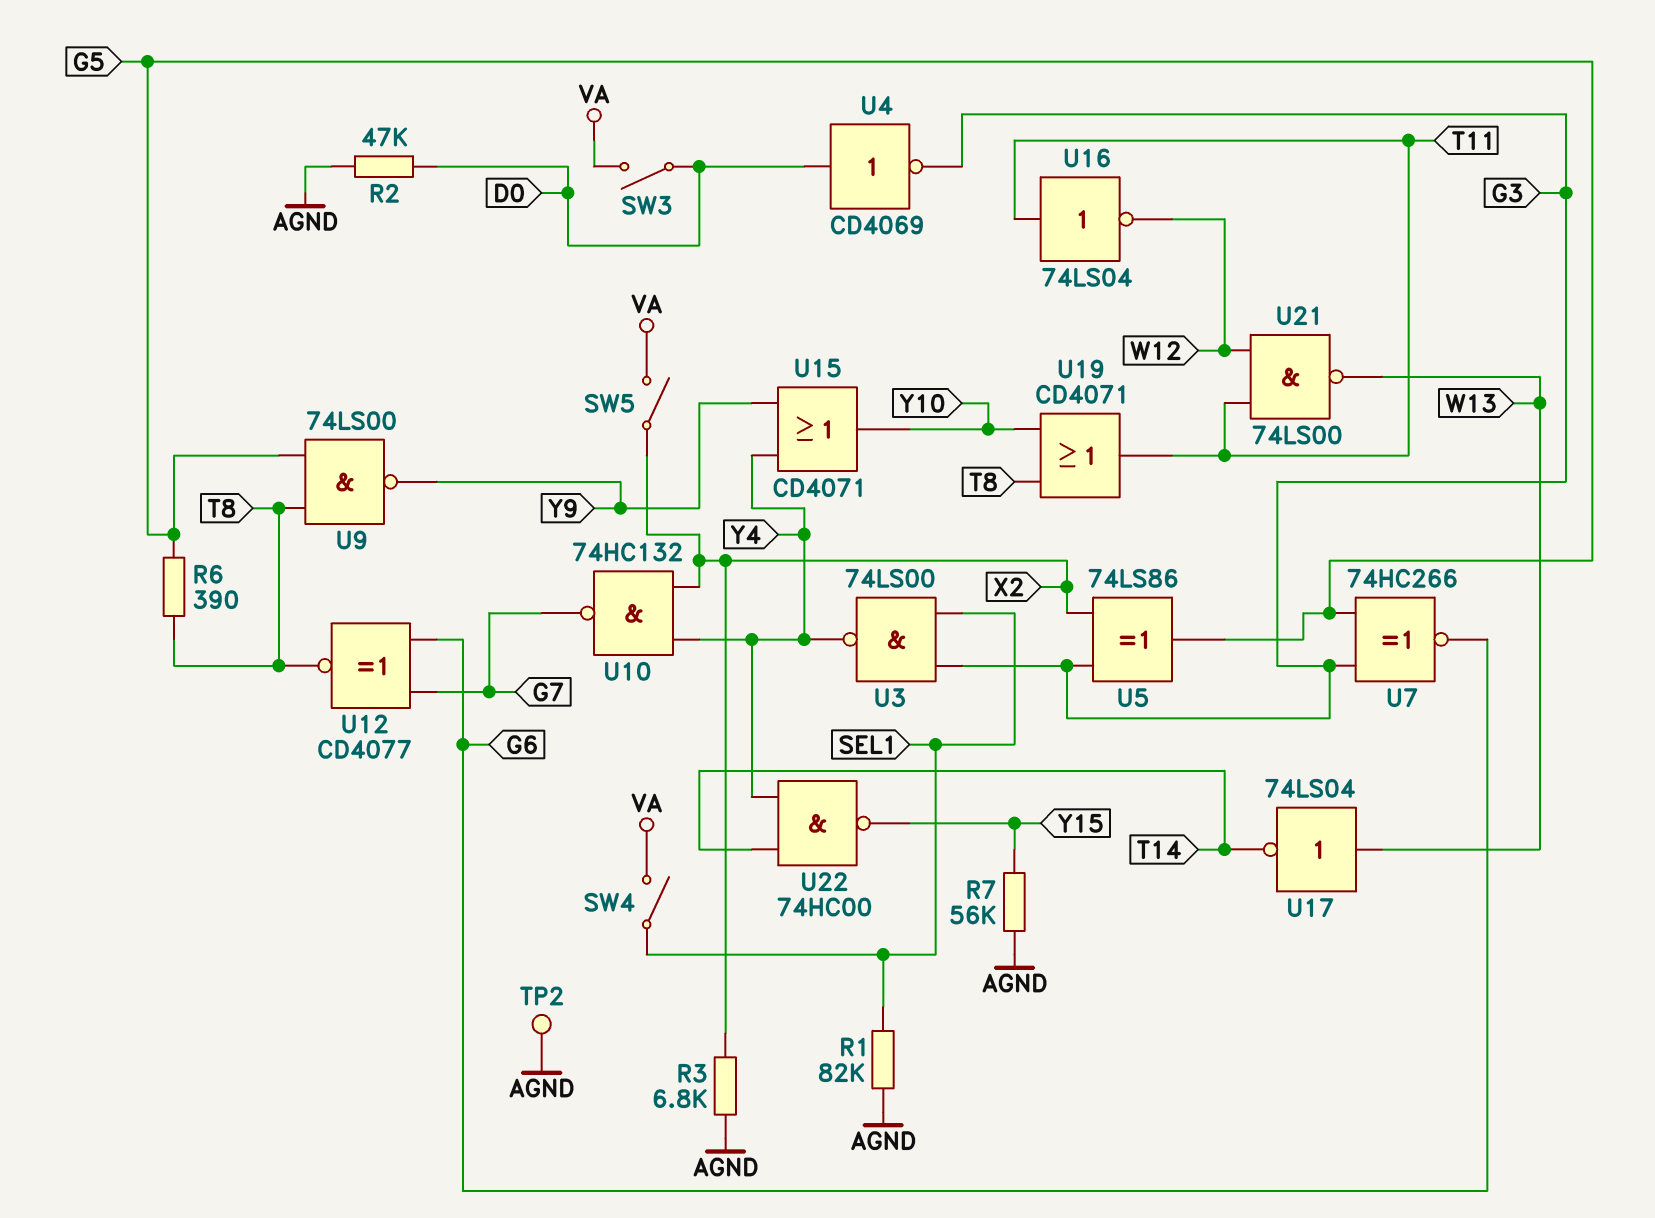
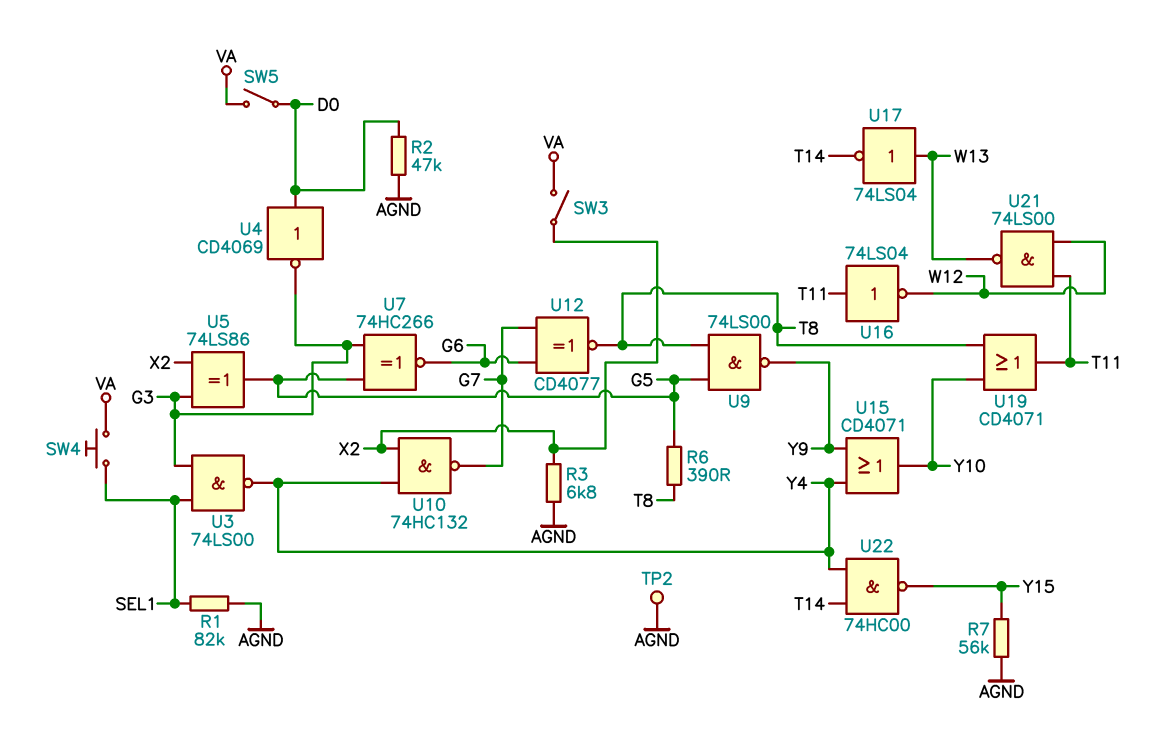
SW3: switch (D0, VA) -> switch (VA, X2)
SW4: switch (SEL1, VA) -> button (SEL1, VA)
SW5: switch (VA, X2) -> switch (D0, VA)

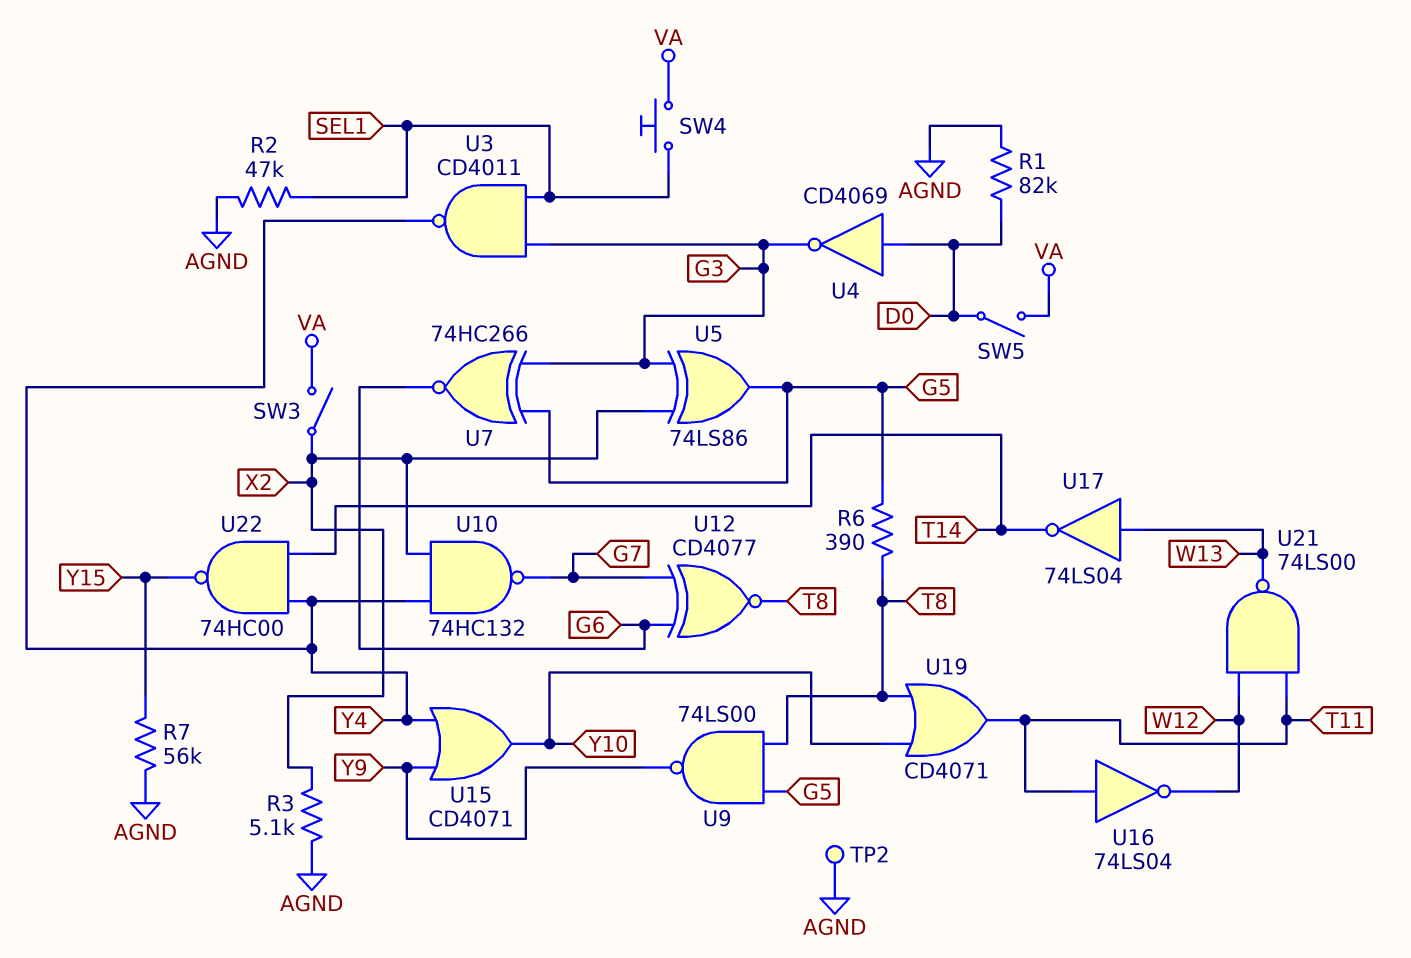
R1: 82k (AGND, SEL1) -> 82k (AGND, D0)
R2: 47k (AGND, D0) -> 47k (AGND, SEL1)
R3: 6.8k (AGND, X2) -> 5.1k (AGND, X2)
U3: NAND 74LS00 (in G3, in SEL1, out Y4) -> NAND CD4011 (in G3, in SEL1, out Y4)

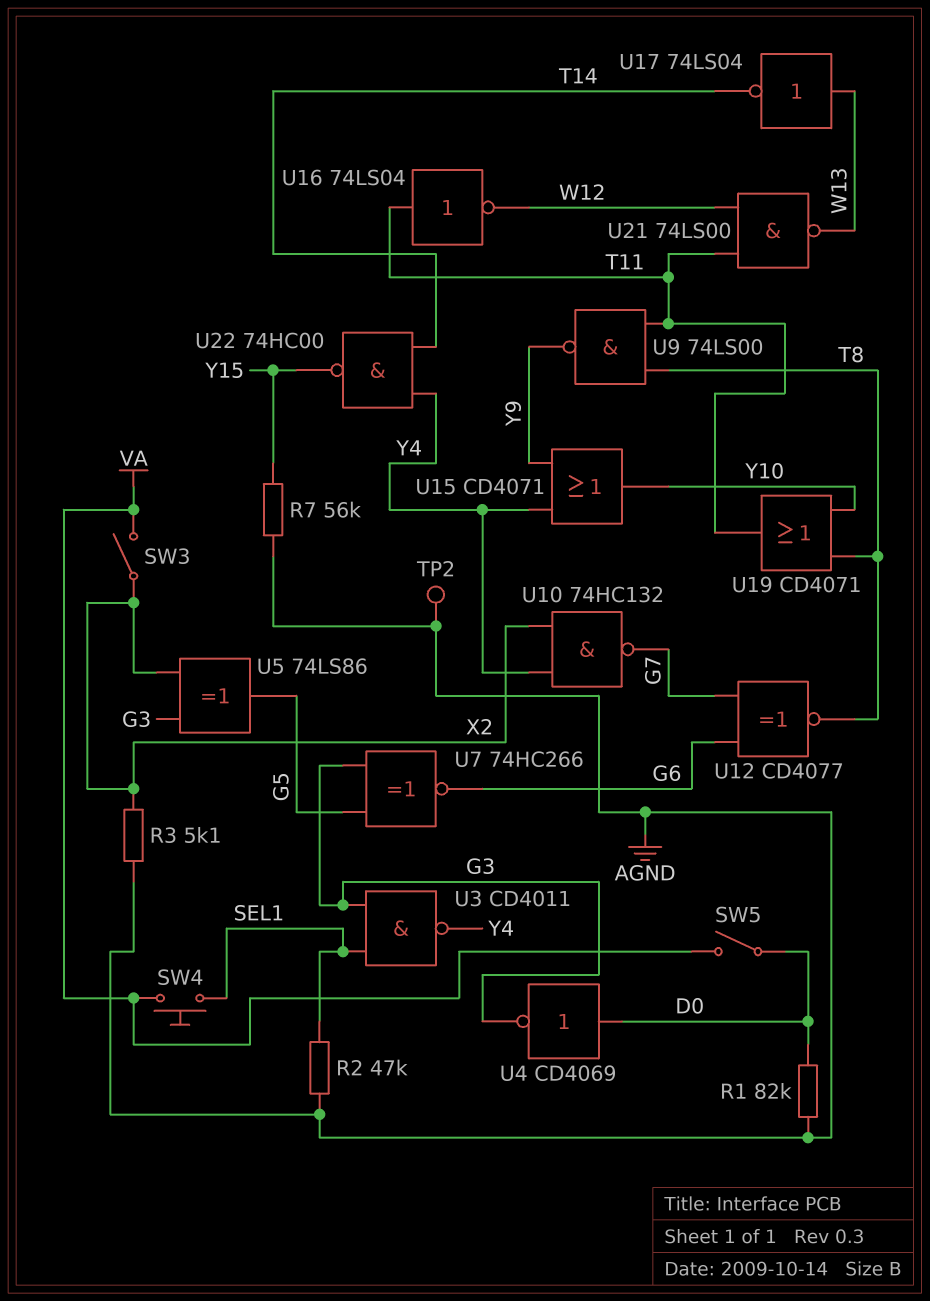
R6: 390 (G5, T8) -> none
U9: NAND 74LS00 (in G5, in T8, out Y9) -> NAND 74LS00 (in T8, in T11, out Y9)

